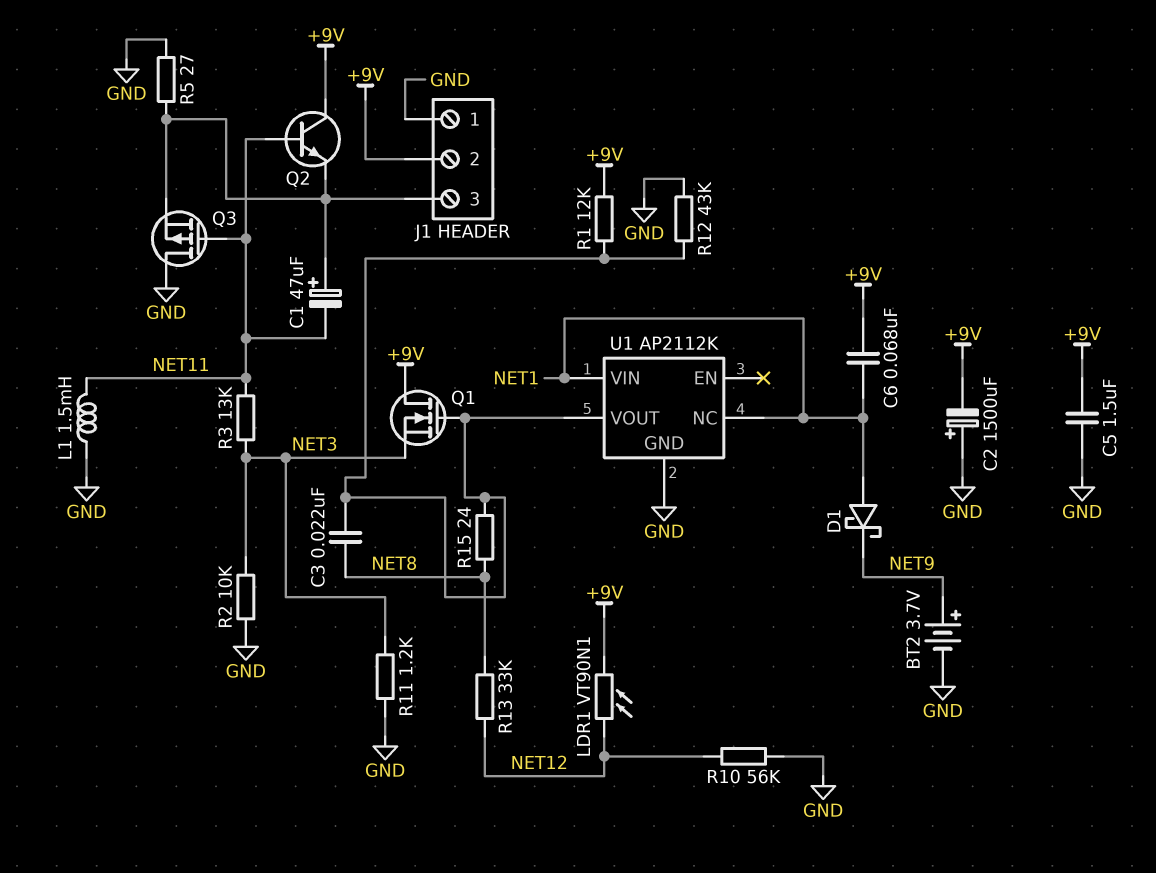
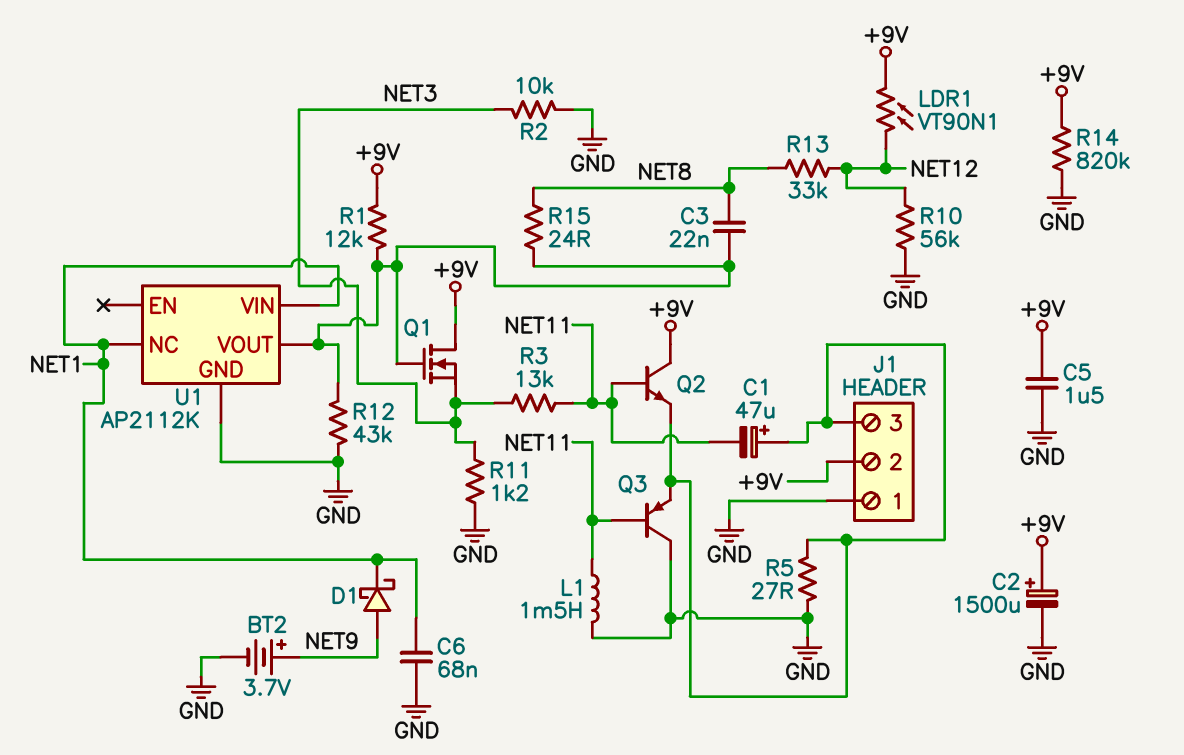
C2: 1500uF (plus GND, minus +9V) -> 1500uF (plus +9V, minus GND)
C6: 68nF (+9V, NET1) -> 68nF (GND, NET1)
D1: schottky (A NET1, K NET9) -> schottky (A NET9, K NET1)
Q3: PMOS (G NET11, D GND, S J1/3) -> PNP (B NET11, C GND, E J1/3)
R14: none -> 820k (+9V, GND)

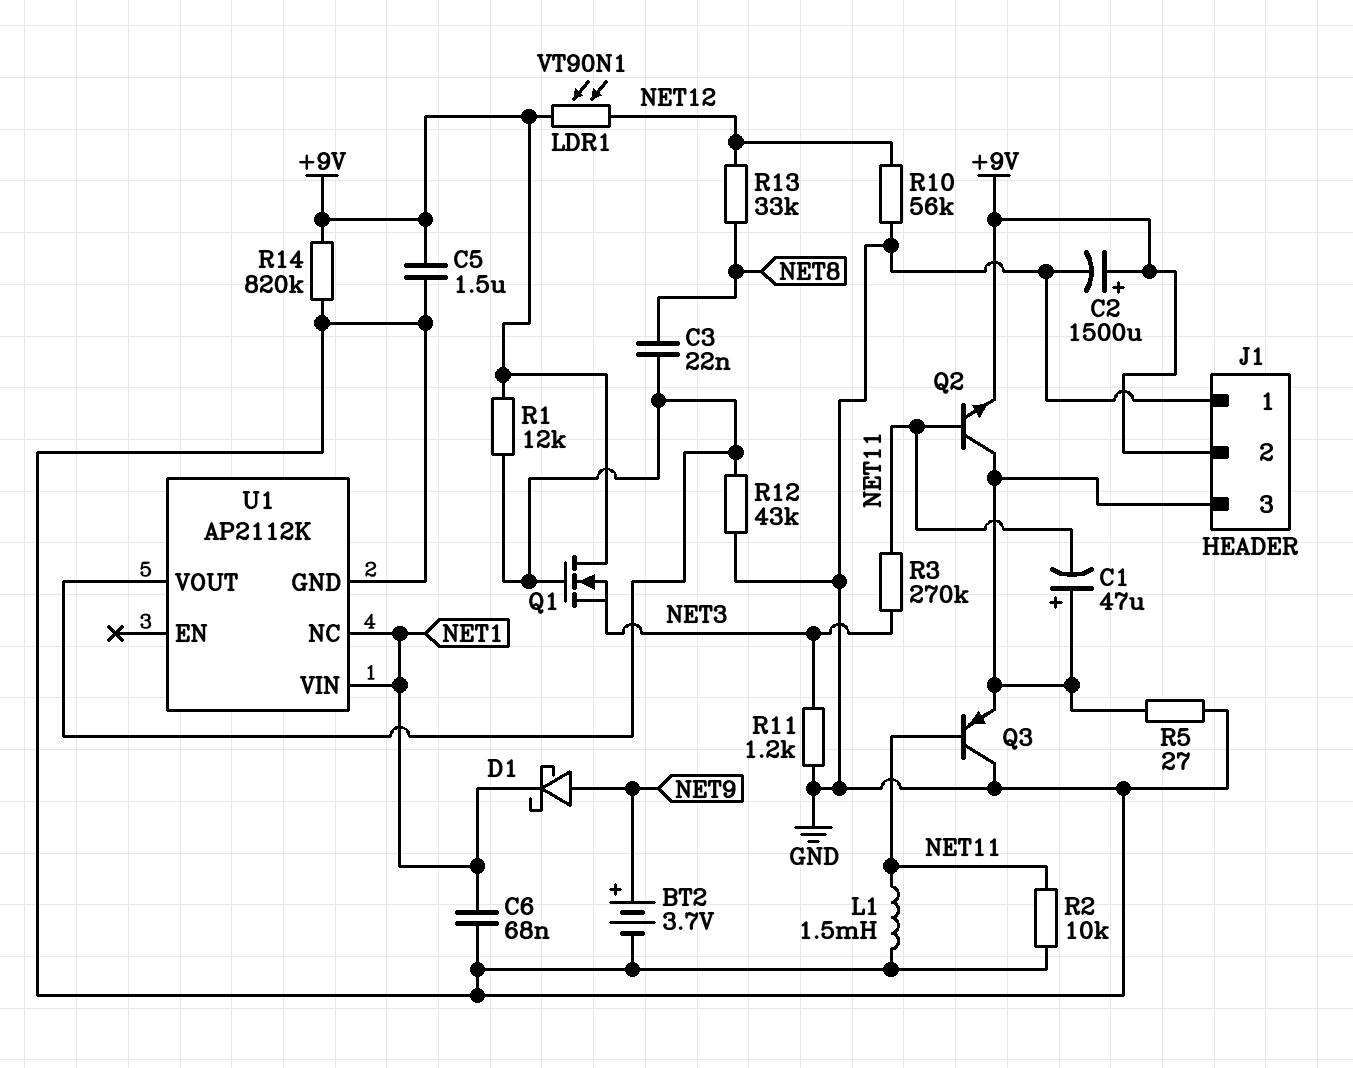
Q2: NPN (B NET11, C +9V, E J1/3) -> NPN (B NET11, C J1/3, E +9V)
R2: 10k (GND, NET3) -> 10k (GND, NET11)
R3: 13k (NET3, NET11) -> 270k (NET3, NET11)
R15: 24 (NET8, U1/VOUT) -> none

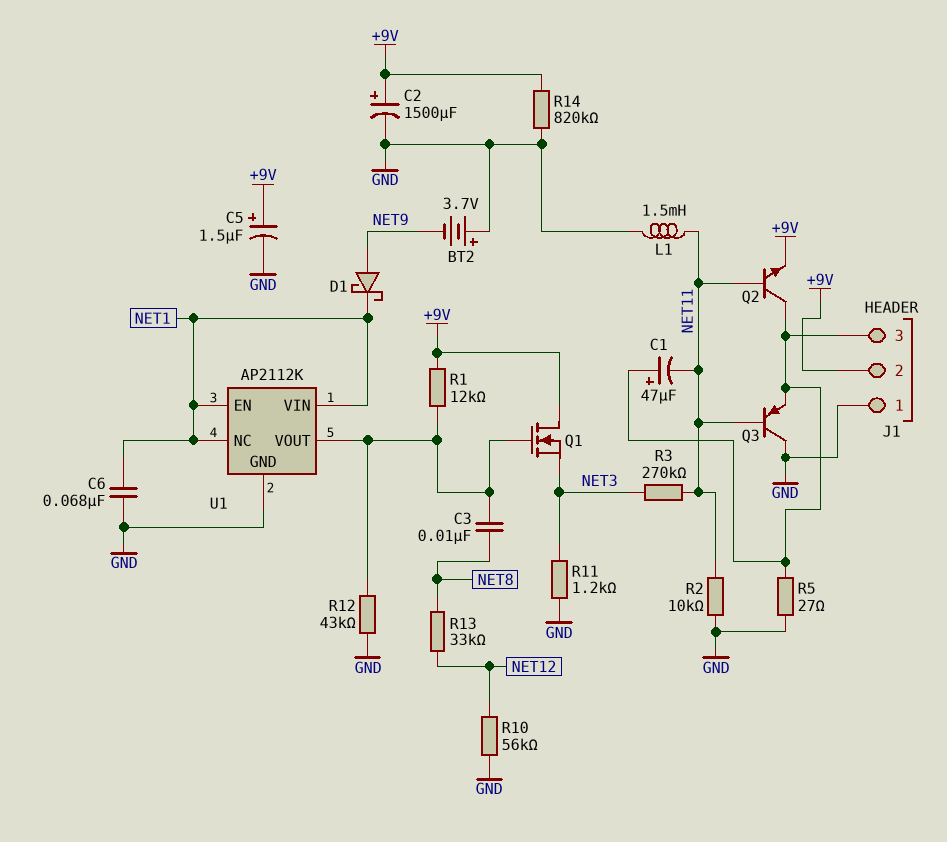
BT2: 3.7V (plus NET9, minus GND) -> 3.7V (plus GND, minus NET9)
C3: 22nF (NET8, U1/VOUT) -> 10nF (NET8, U1/VOUT)
C5: 1.5uF (+9V, GND) -> 1.5uF (plus +9V, minus GND)
LDR1: VT90N1 (+9V, NET12) -> none
U1 pin EN: none -> NET1

